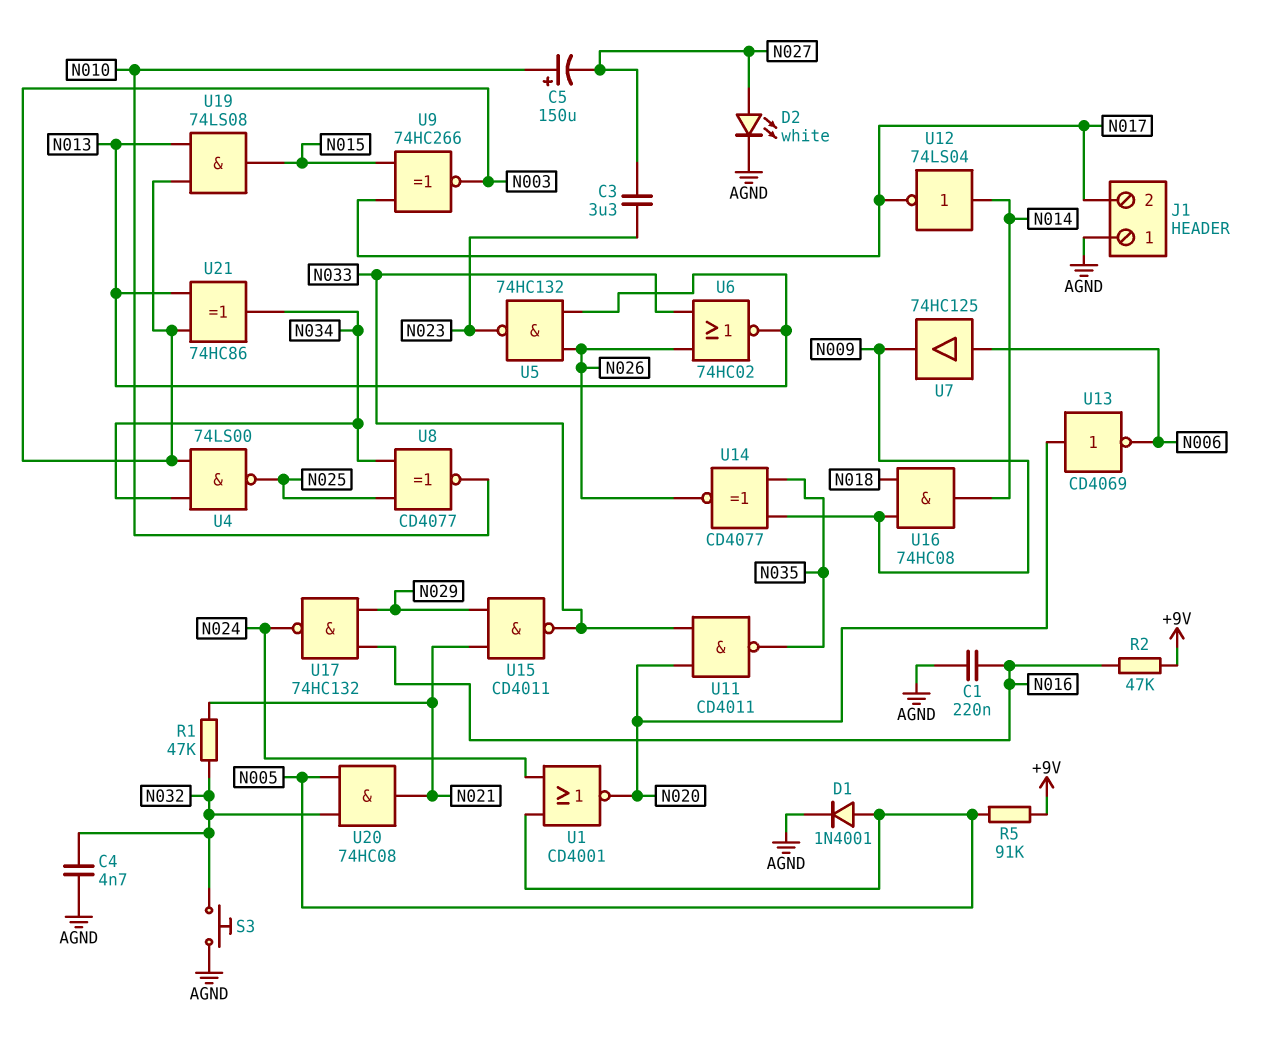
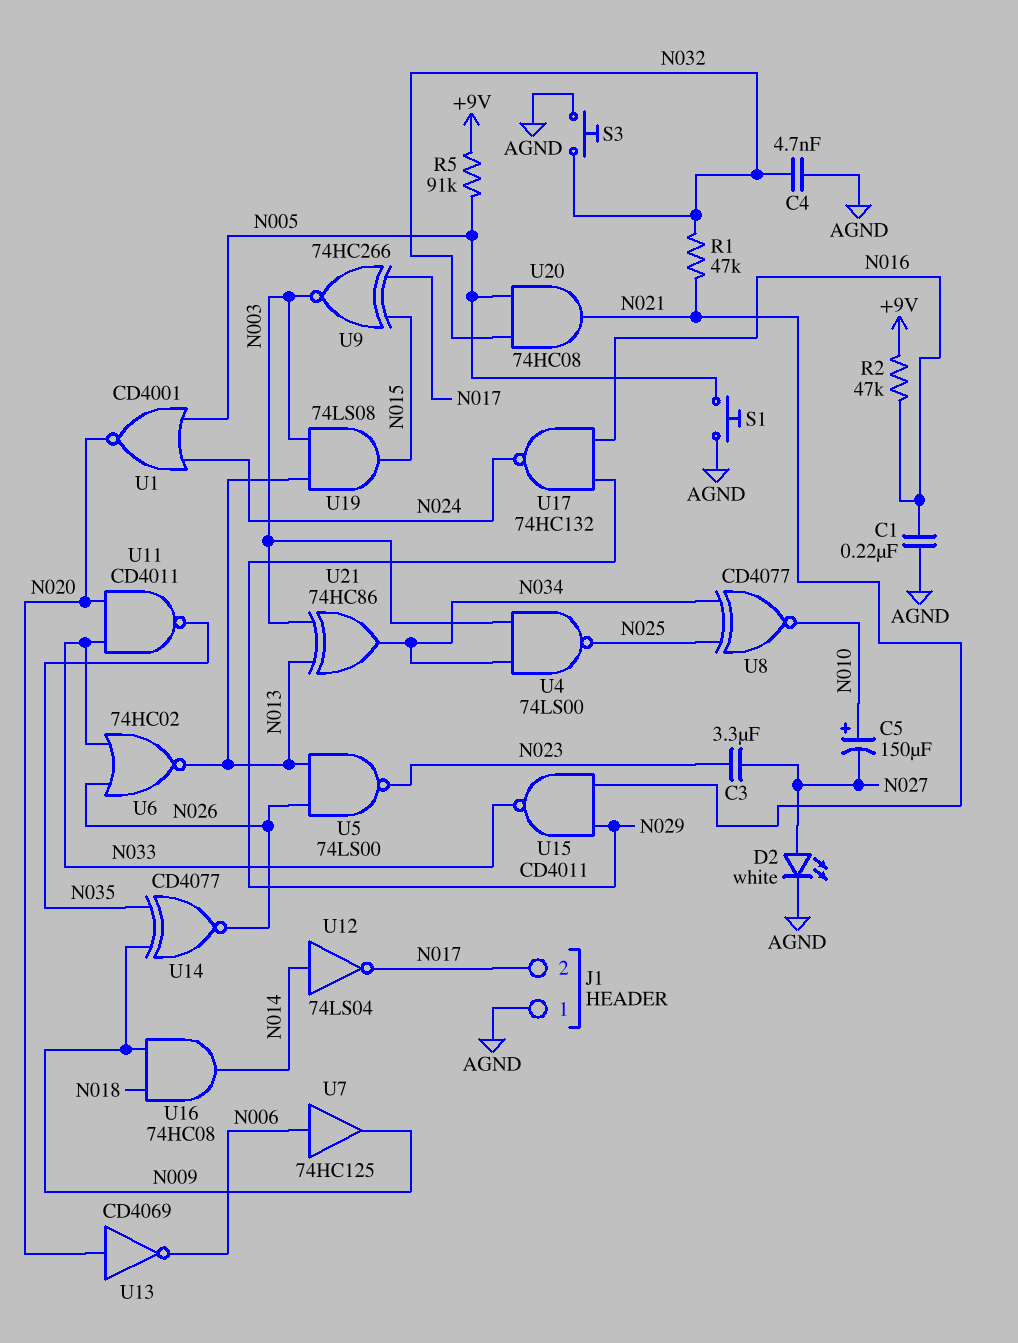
D1: diode 1N4001 (A N005, K AGND) -> none
S1: none -> button (AGND, N005)
U5: NAND 74HC132 (in N013, in N026, out N023) -> NAND 74LS00 (in N013, in N026, out N023)

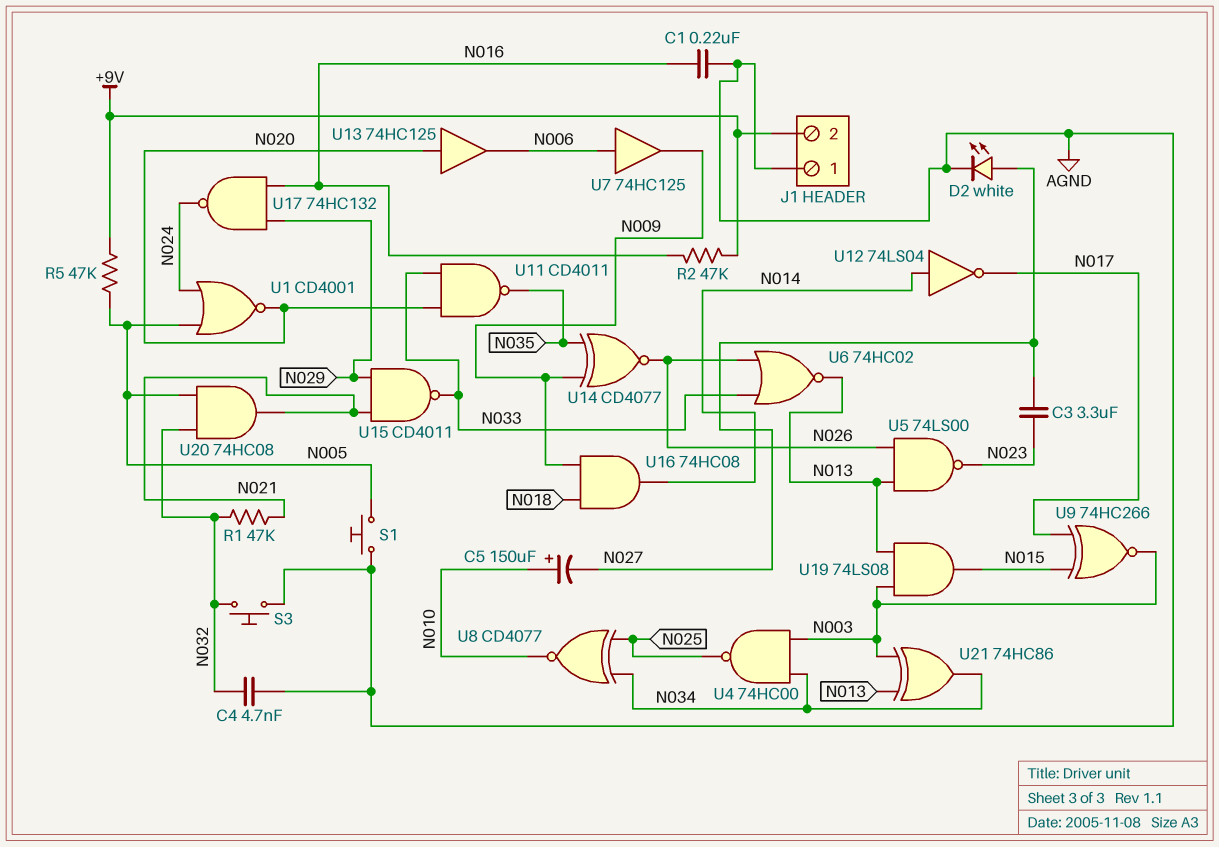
J1 pin 2: N017 -> +9V
R5: 91k (+9V, N005) -> 47k (+9V, N005)
U4: NAND 74LS00 (in N003, in N034, out N025) -> NAND 74HC00 (in N003, in N034, out N025)
U13: NOT CD4069 (in N020, out N006) -> buffer 74HC125 (in N020, out N006)

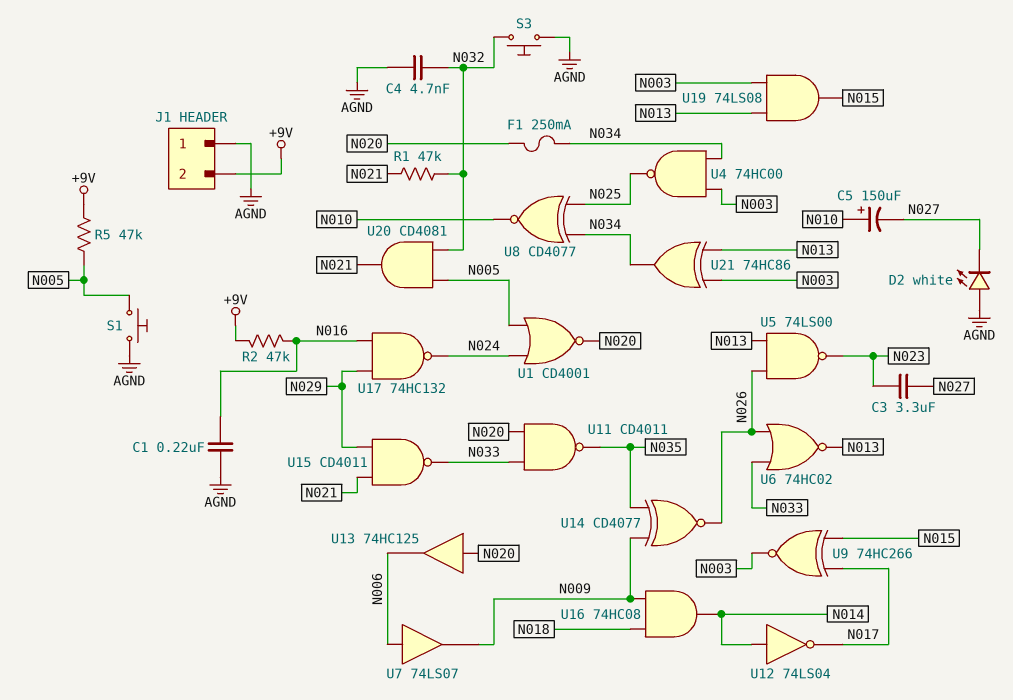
D2: LED white (A N027, K AGND) -> LED white (A AGND, K N027)
F1: none -> 250mA (N020, N034)
U7: buffer 74HC125 (in N006, out N009) -> buffer 74LS07 (in N006, out N009)
U20: AND 74HC08 (in N005, in N032, out N021) -> AND CD4081 (in N005, in N032, out N021)

